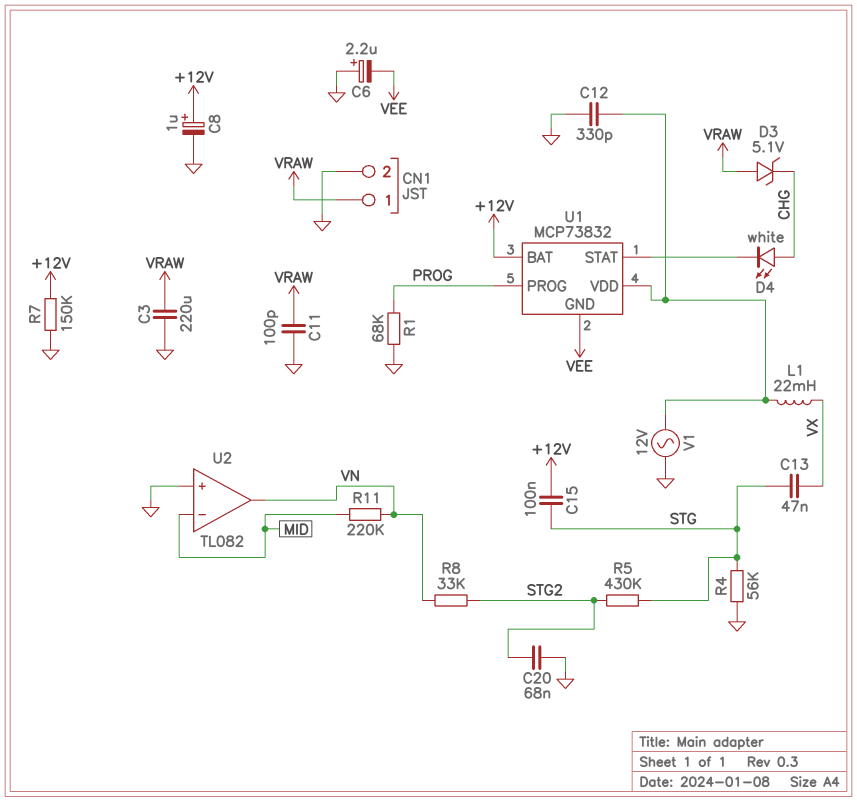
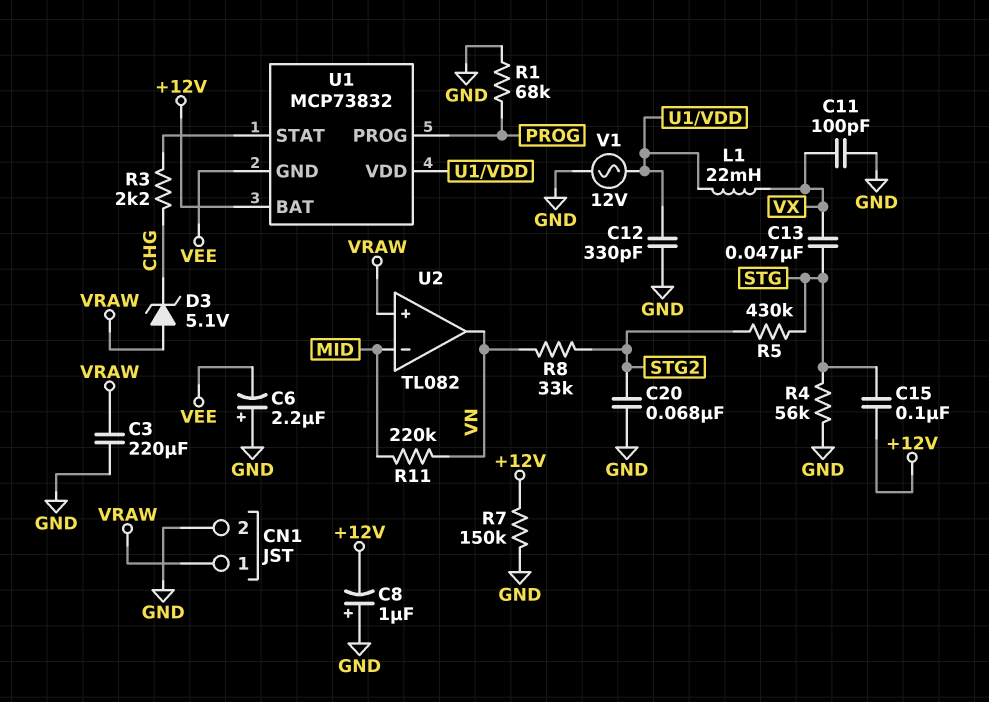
C8: 1uF (plus +12V, minus GND) -> 1uF (plus GND, minus +12V)
C11: 100pF (GND, VRAW) -> 100pF (GND, VX)
D4: LED white (A CHG, K U1/STAT) -> none
R3: none -> 2.2k (CHG, U1/STAT)
U2 pin in+: GND -> VRAW

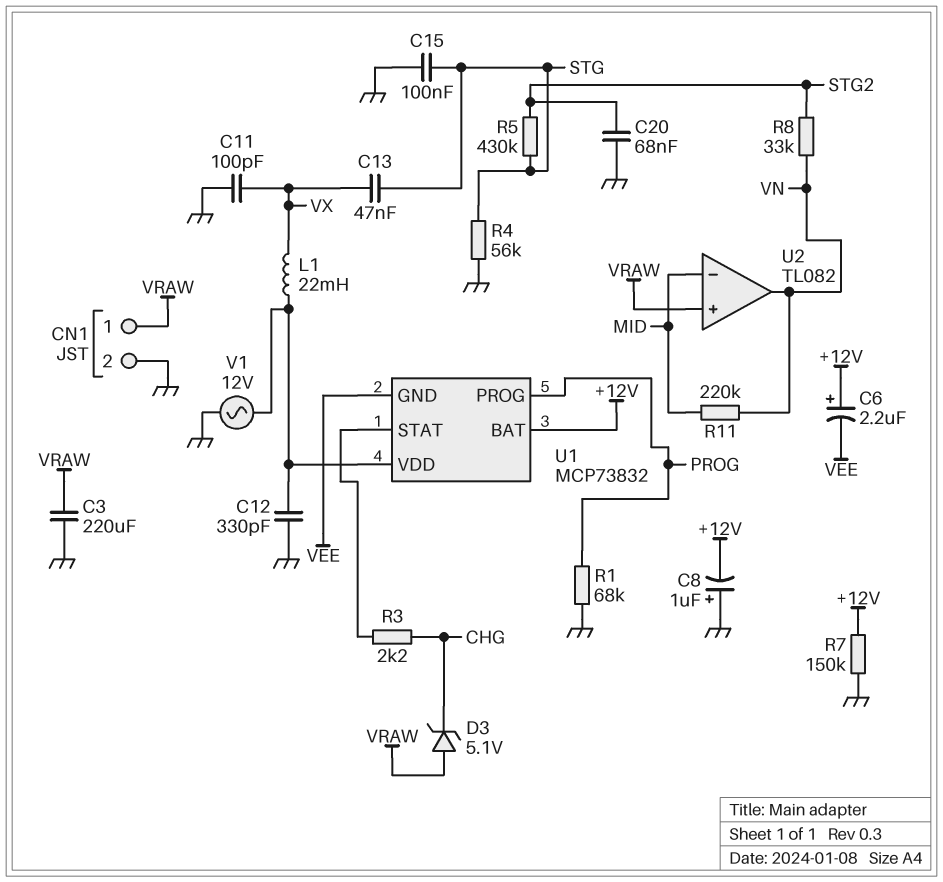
C6: 2.2uF (plus GND, minus VEE) -> 2.2uF (plus +12V, minus VEE)
C15: 100nF (+12V, STG) -> 100nF (GND, STG)

